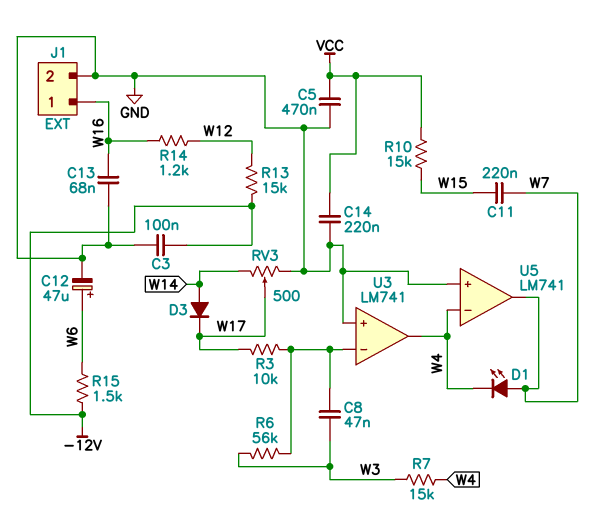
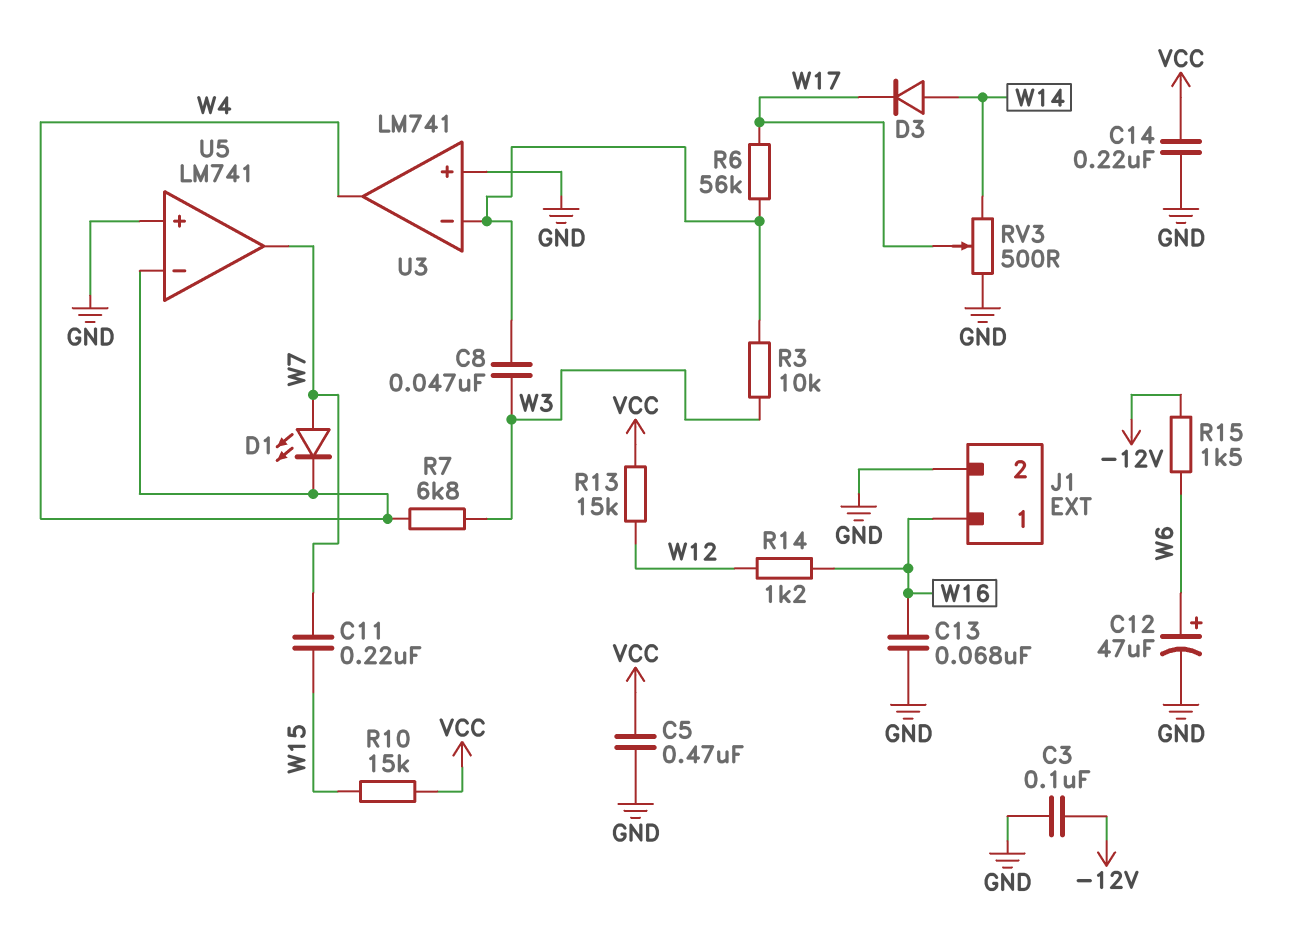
R3: 10k (U3/in-, W17) -> 10k (U3/in-, W3)
R6: 56k (U3/in-, W3) -> 56k (U3/in-, W17)
R7: 15k (W3, W4) -> 6.8k (W3, W4)
R13: 15k (-12V, W12) -> 15k (VCC, W12)

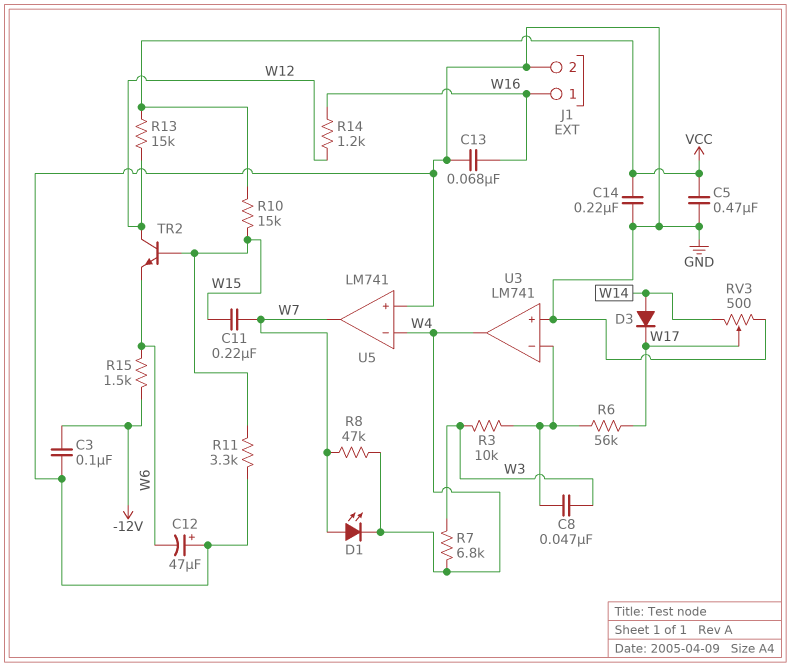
C12: 47uF (plus W6, minus GND) -> 47uF (plus GND, minus W6)
R8: none -> 47k (W4, W7)
R11: none -> 3.3k (GND, W15)
TR2: none -> NPN (B W15, C W12, E W6)

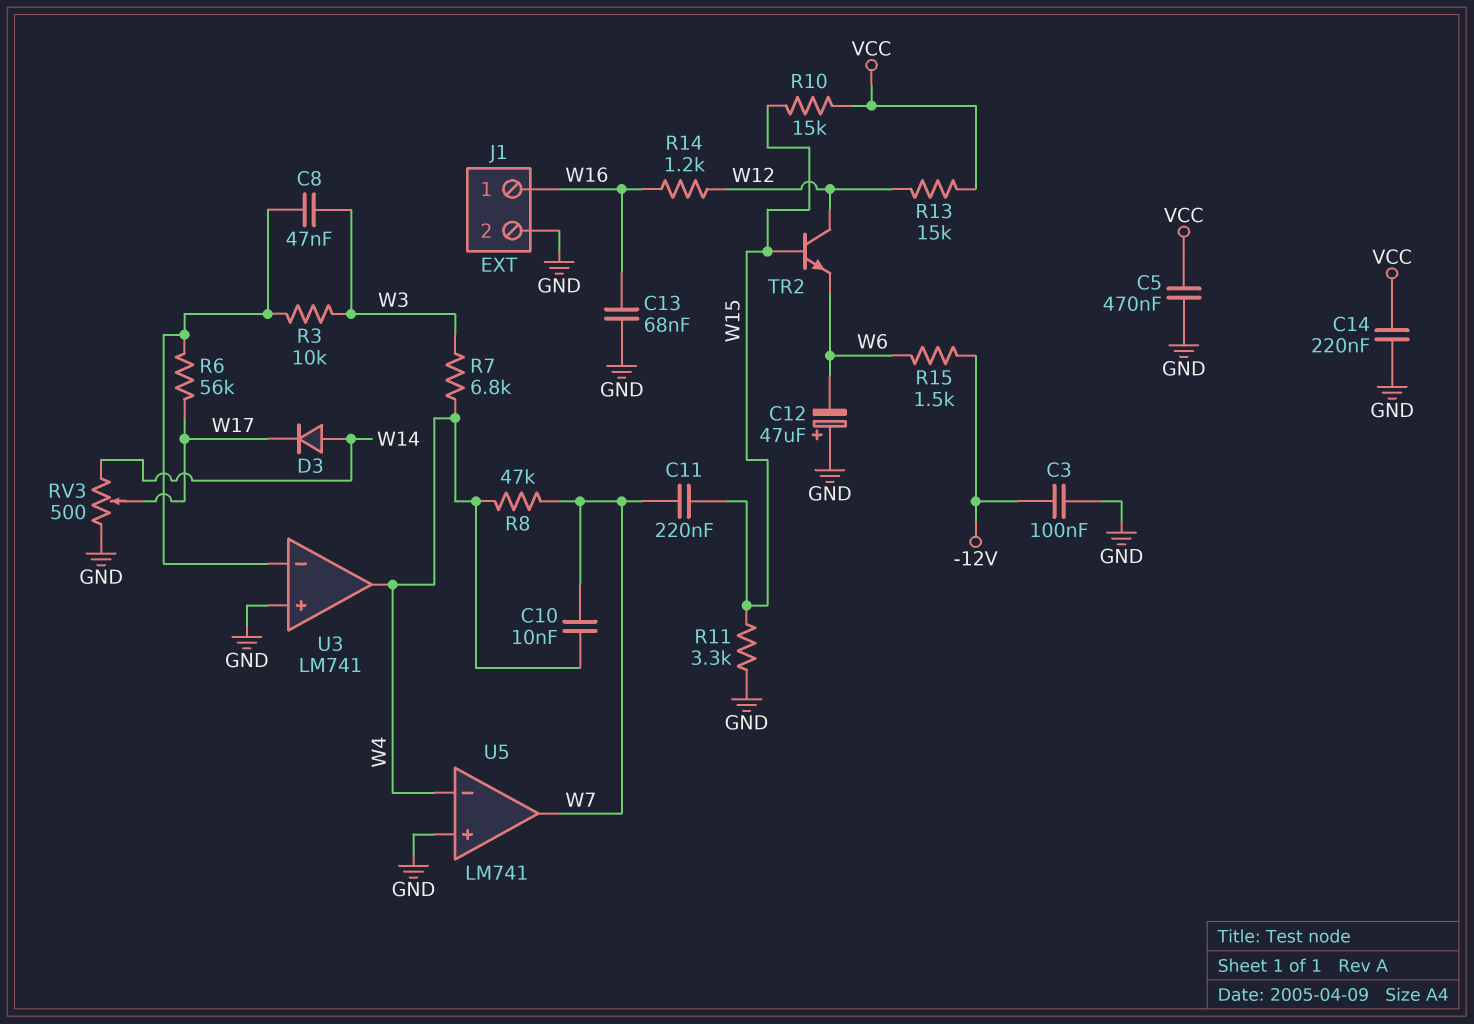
C10: none -> 10nF (W4, W7)
D1: LED (A W7, K W4) -> none

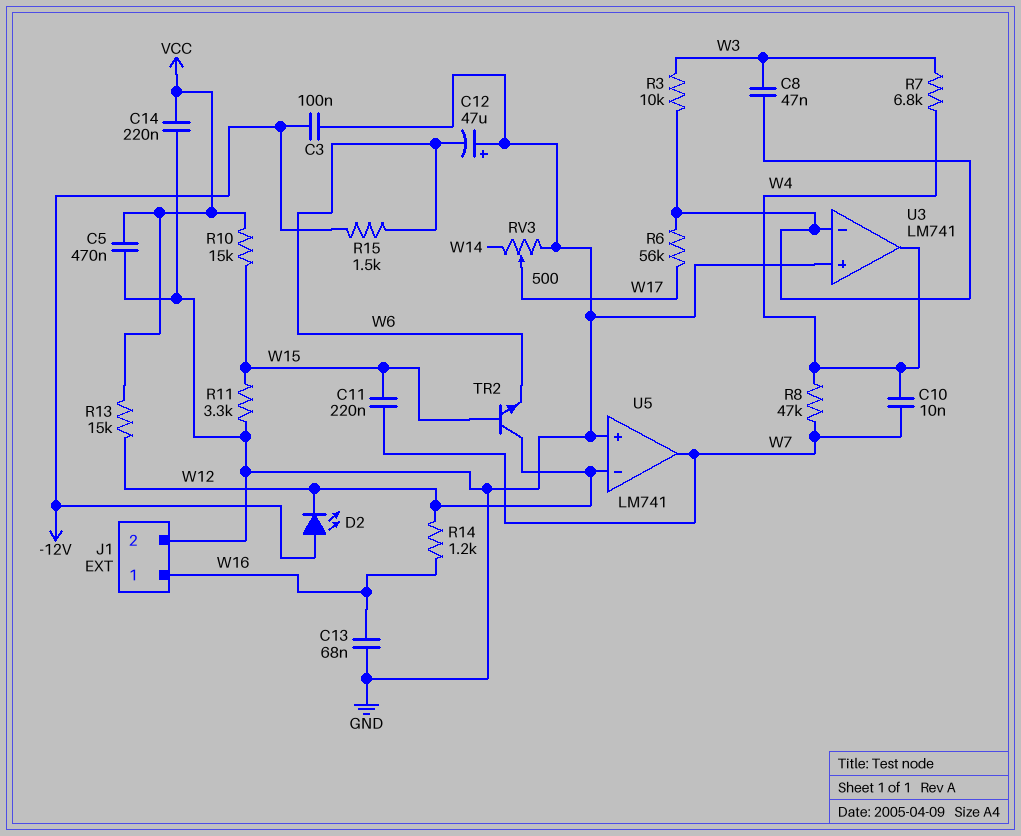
D2: none -> LED (A -12V, K W12)
D3: diode (A W14, K W17) -> none
U5 pin in-: W4 -> W12

